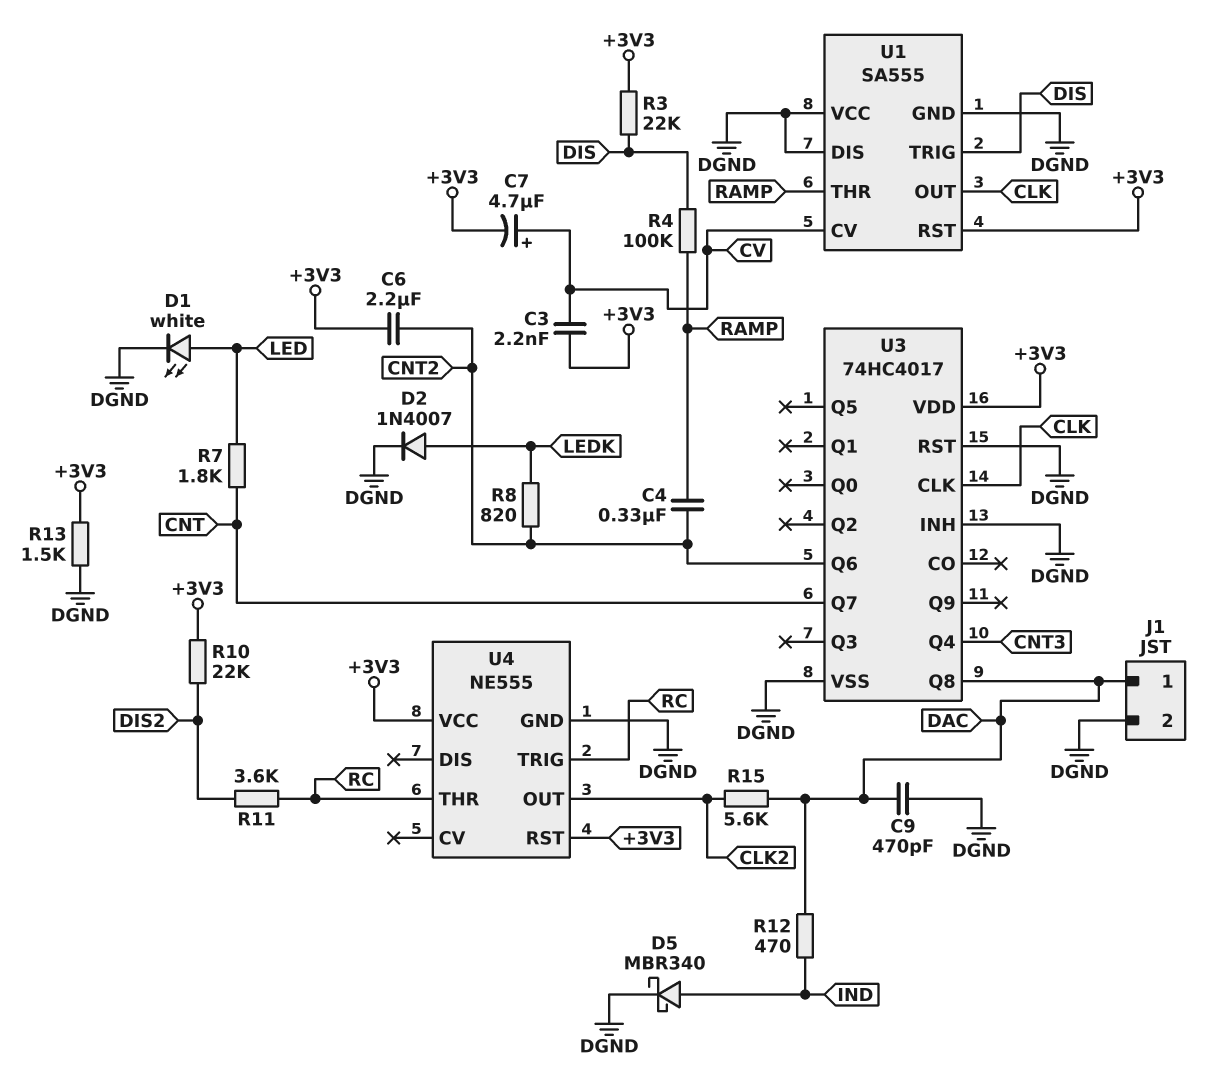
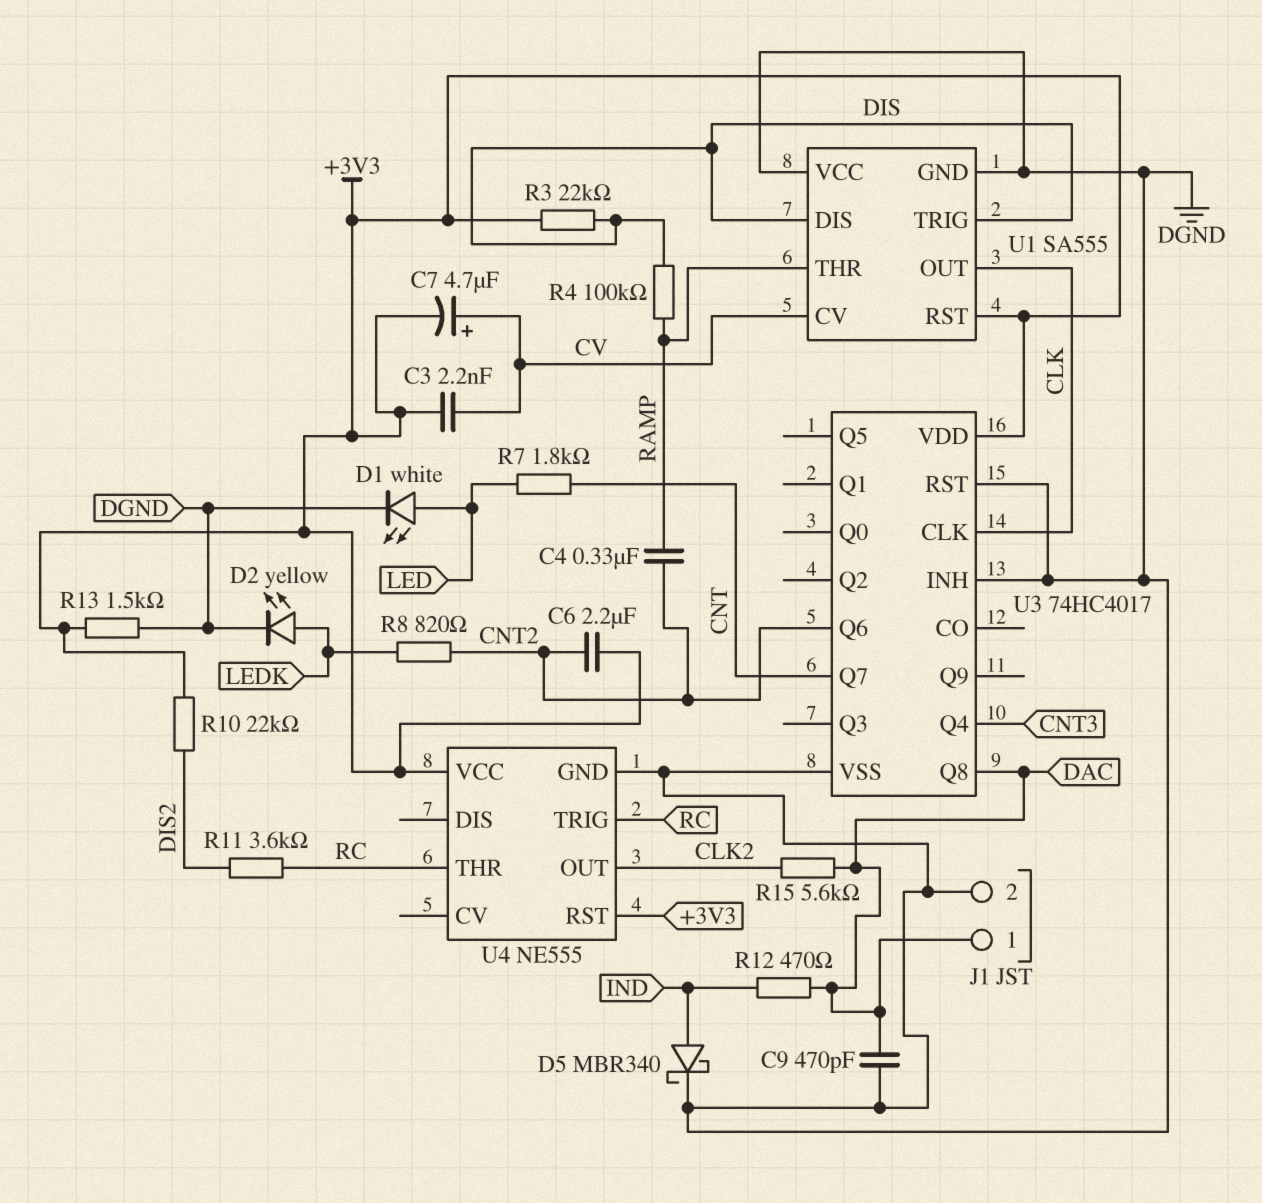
D2: diode 1N4007 (A LEDK, K DGND) -> LED yellow (A LEDK, K DGND)
U1 pin DIS: DGND -> DIS

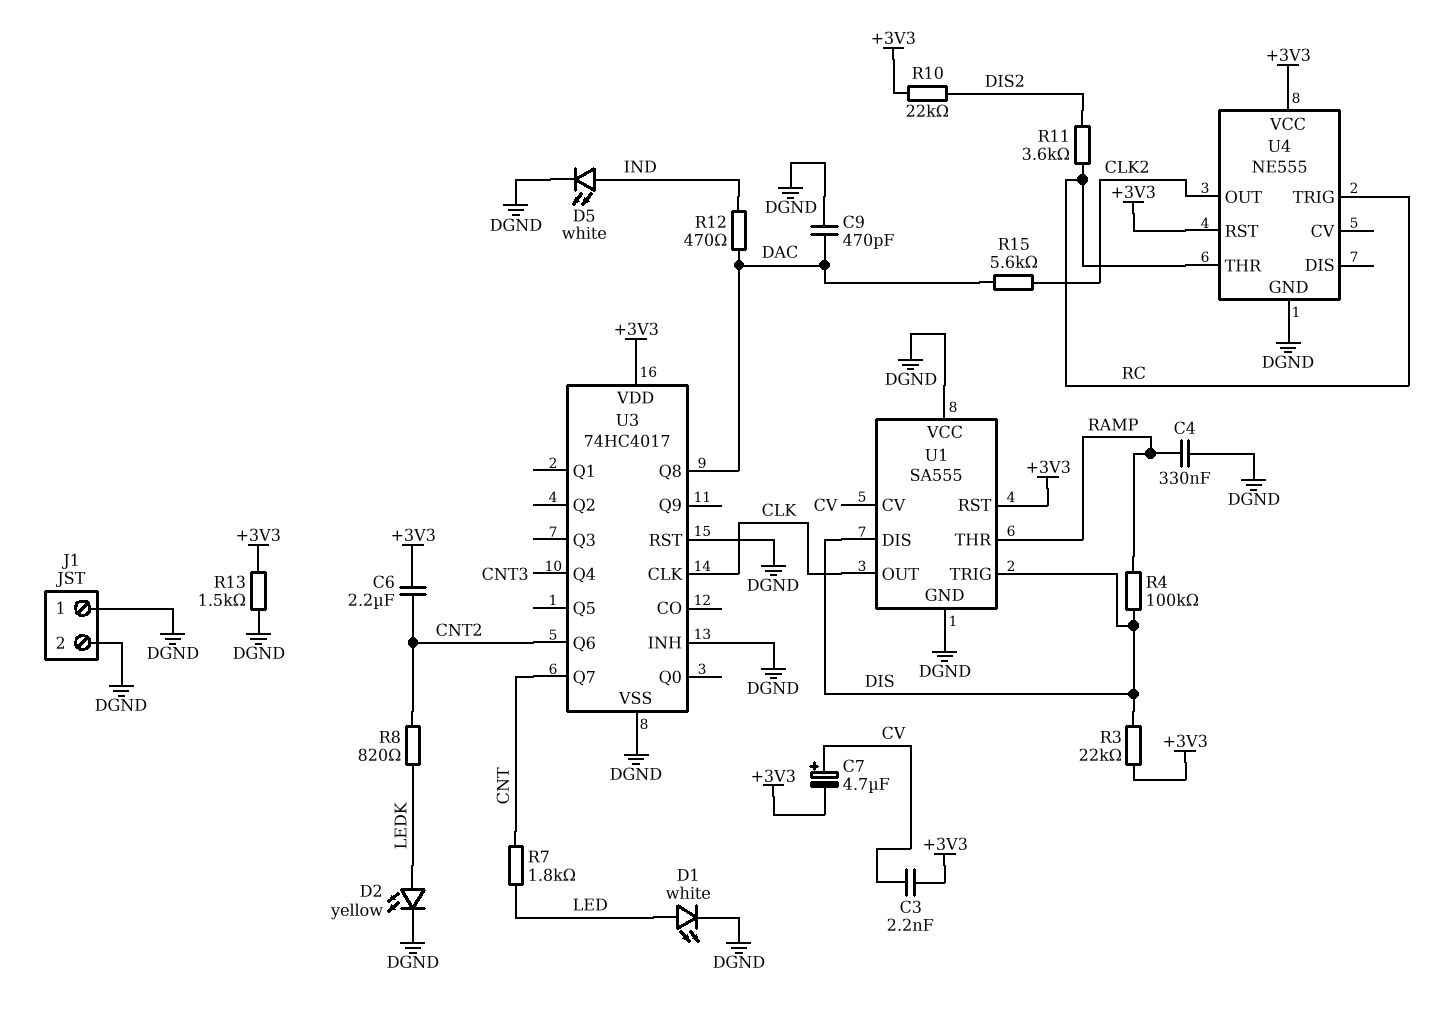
C4: 330nF (CNT2, RAMP) -> 330nF (DGND, RAMP)
D5: schottky MBR340 (A IND, K DGND) -> LED white (A IND, K DGND)
J1 pin 1: DAC -> DGND

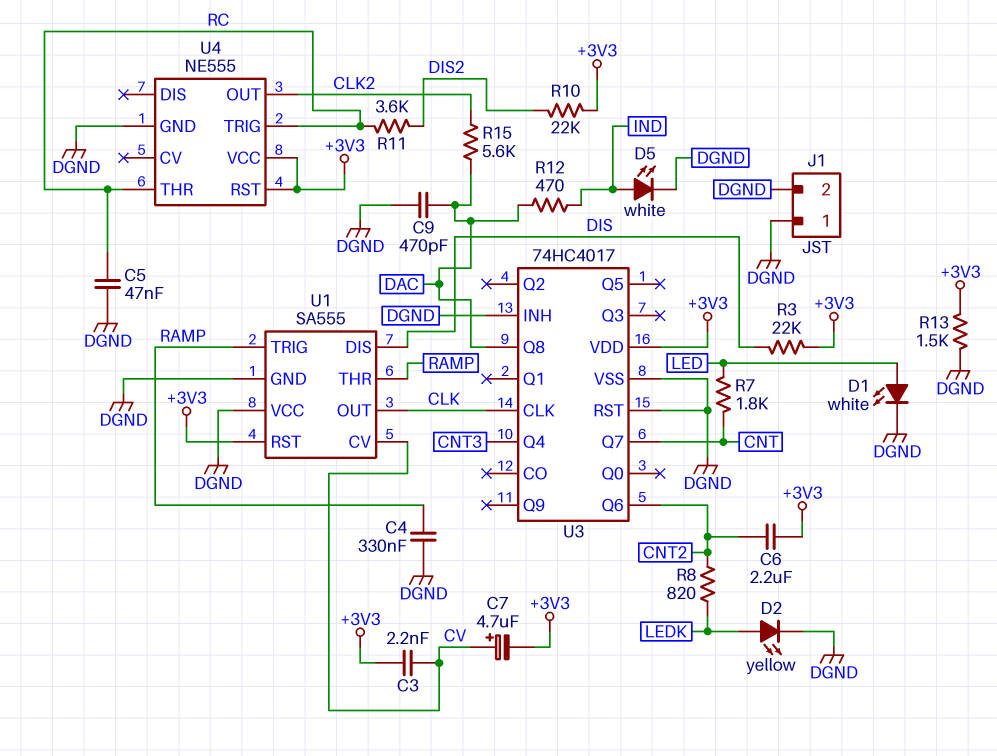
C5: none -> 47nF (DGND, RC)
R4: 100k (DIS, RAMP) -> none
U1 pin TRIG: DIS -> RAMP

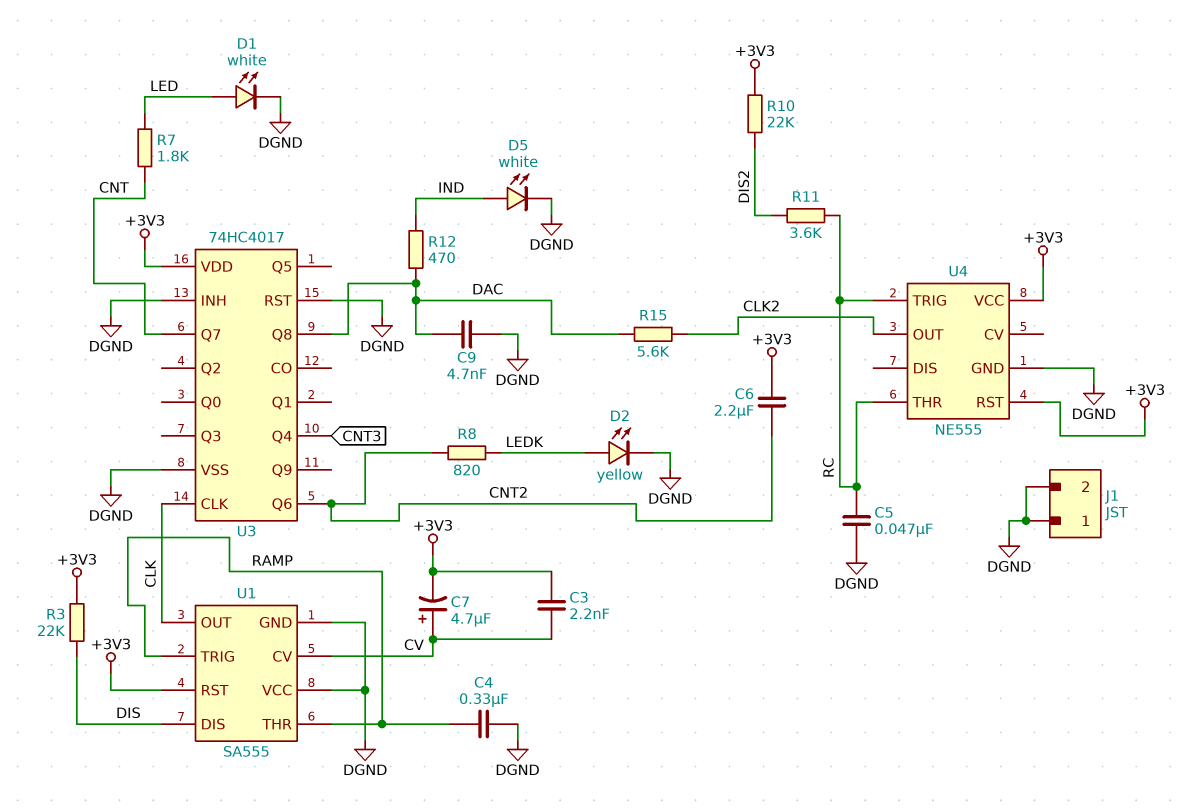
C9: 470pF (DAC, DGND) -> 4.7nF (DAC, DGND)
R13: 1.5k (+3V3, DGND) -> none

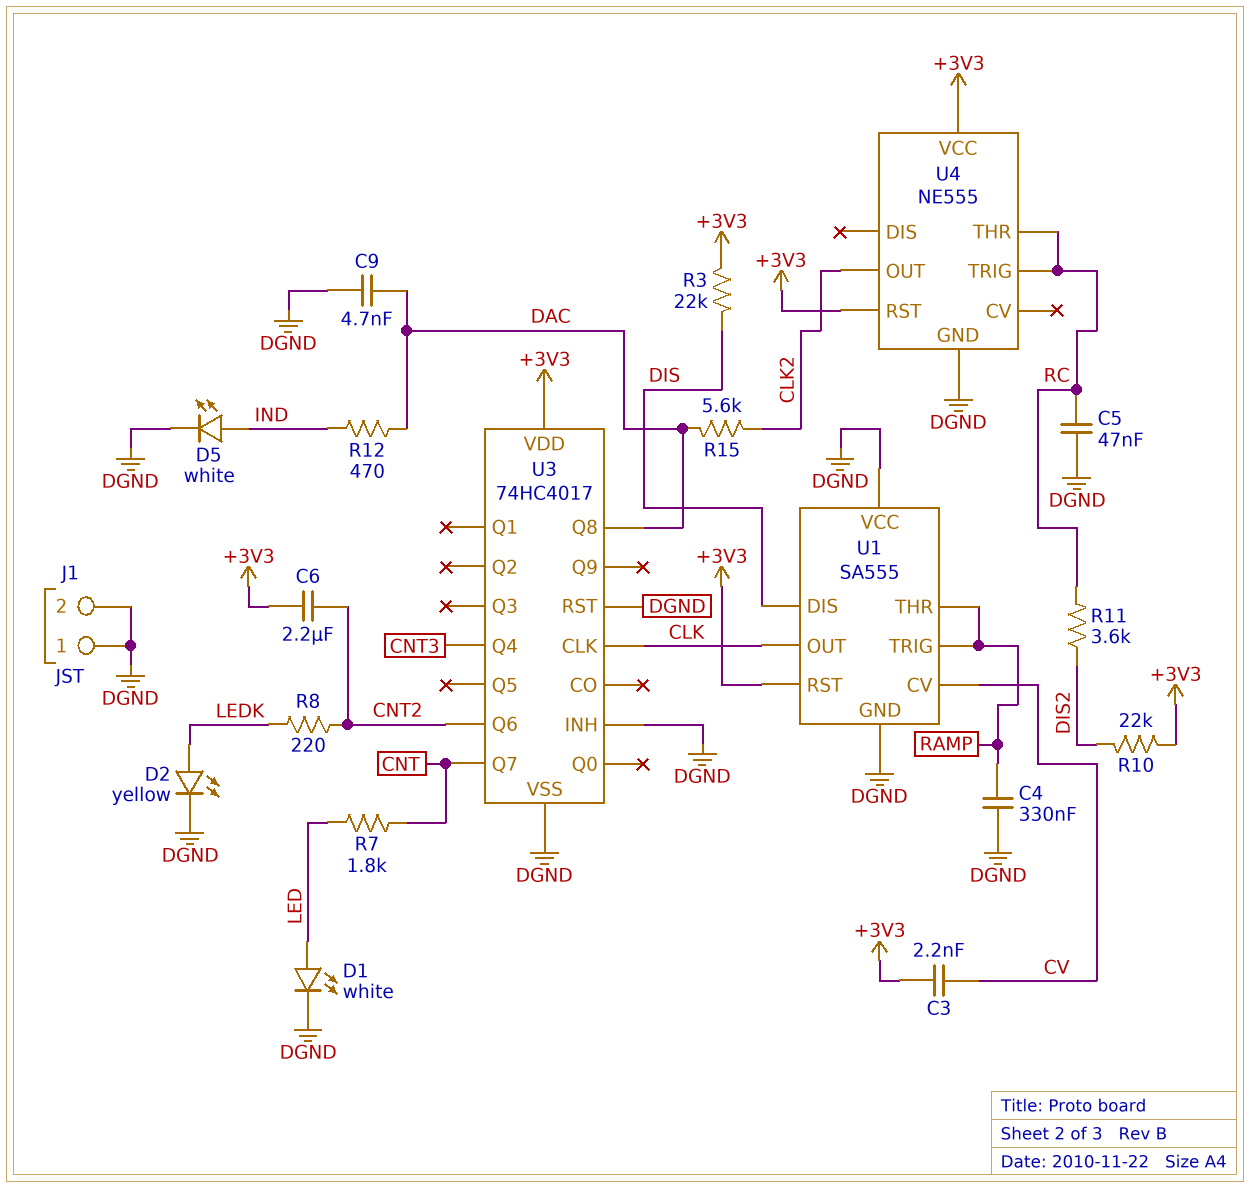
C7: 4.7uF (plus CV, minus +3V3) -> none
R8: 820 (CNT2, LEDK) -> 220 (CNT2, LEDK)

